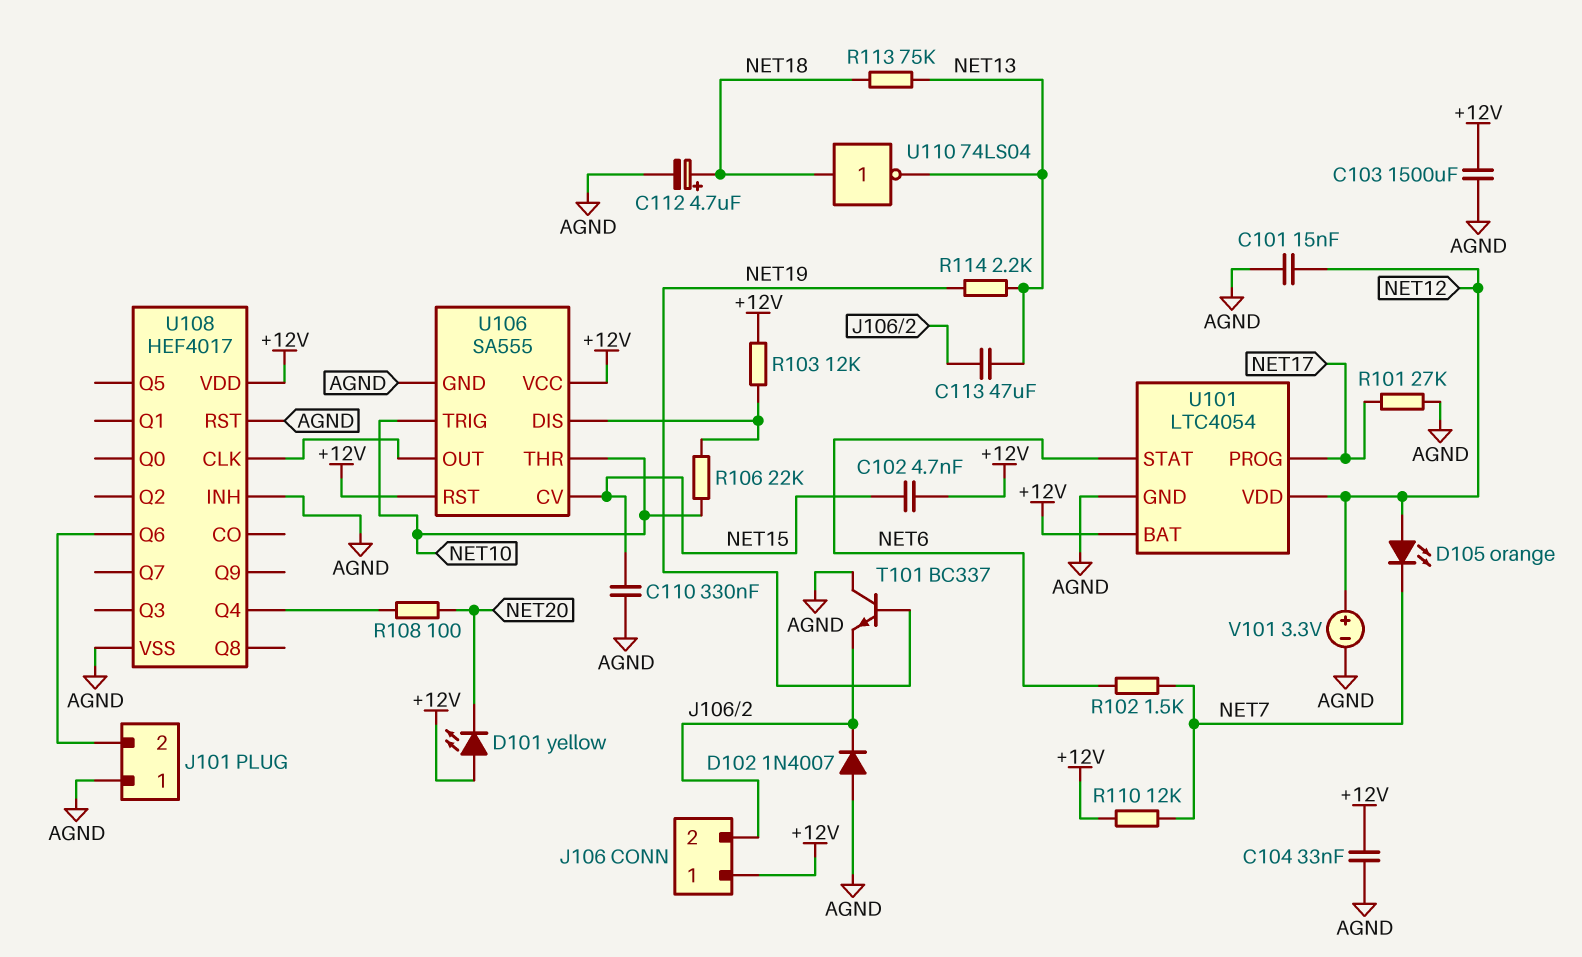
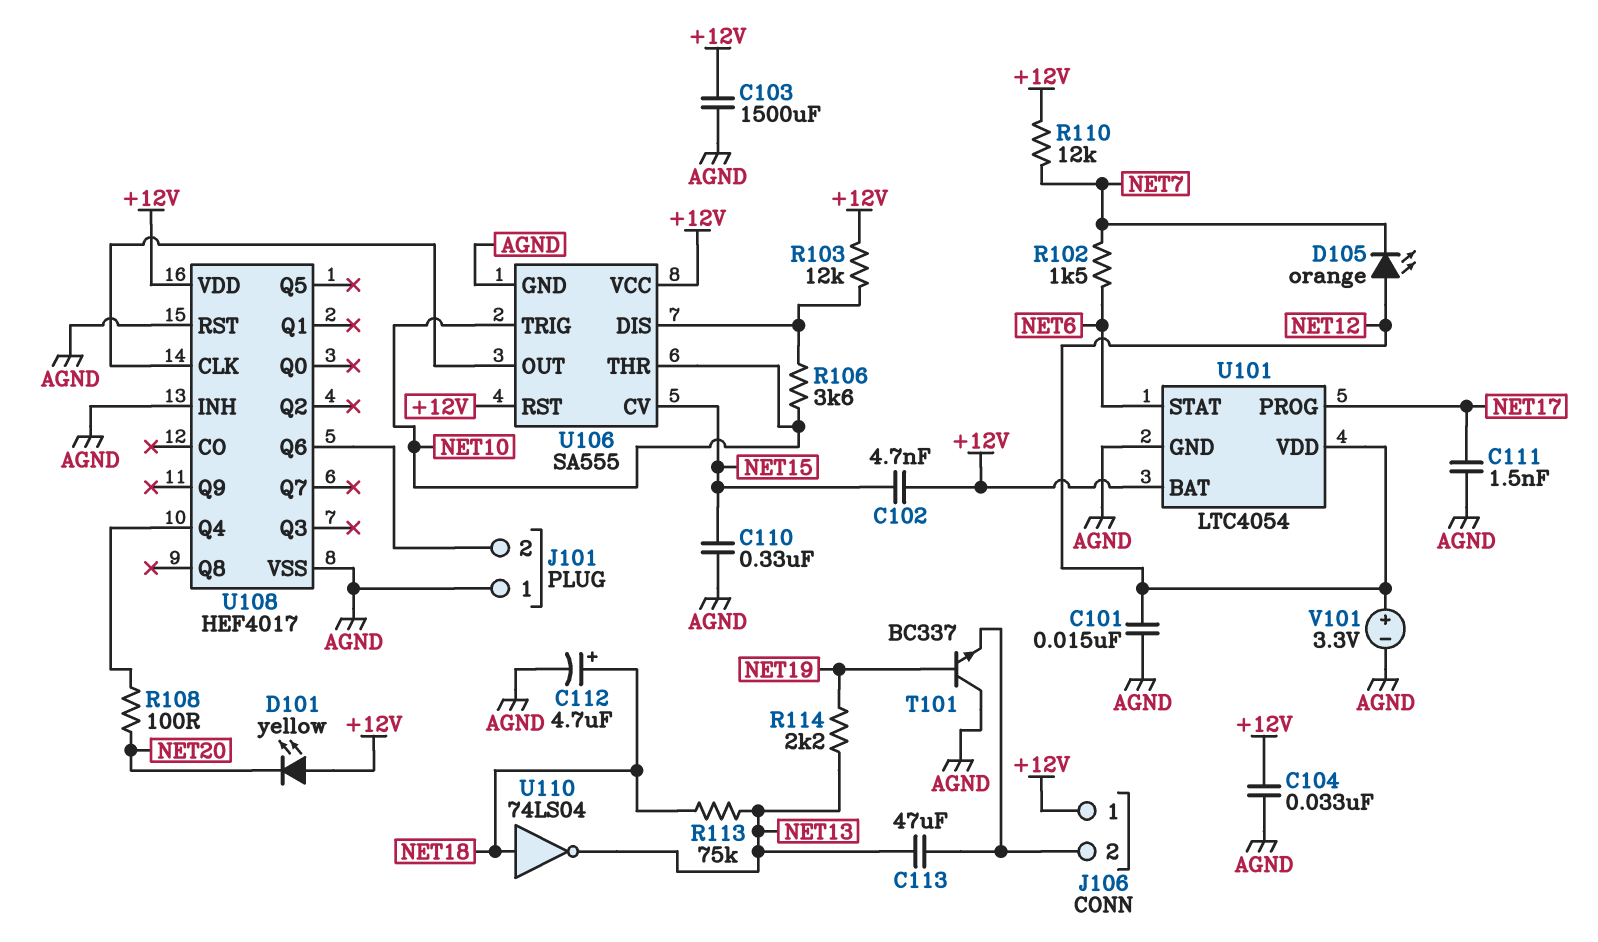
C111: none -> 1.5nF (AGND, NET17)
D102: diode 1N4007 (A AGND, K J106/2) -> none
R101: 27k (AGND, NET17) -> none
R106: 22k (NET10, U106/DIS) -> 3.6k (NET10, U106/DIS)

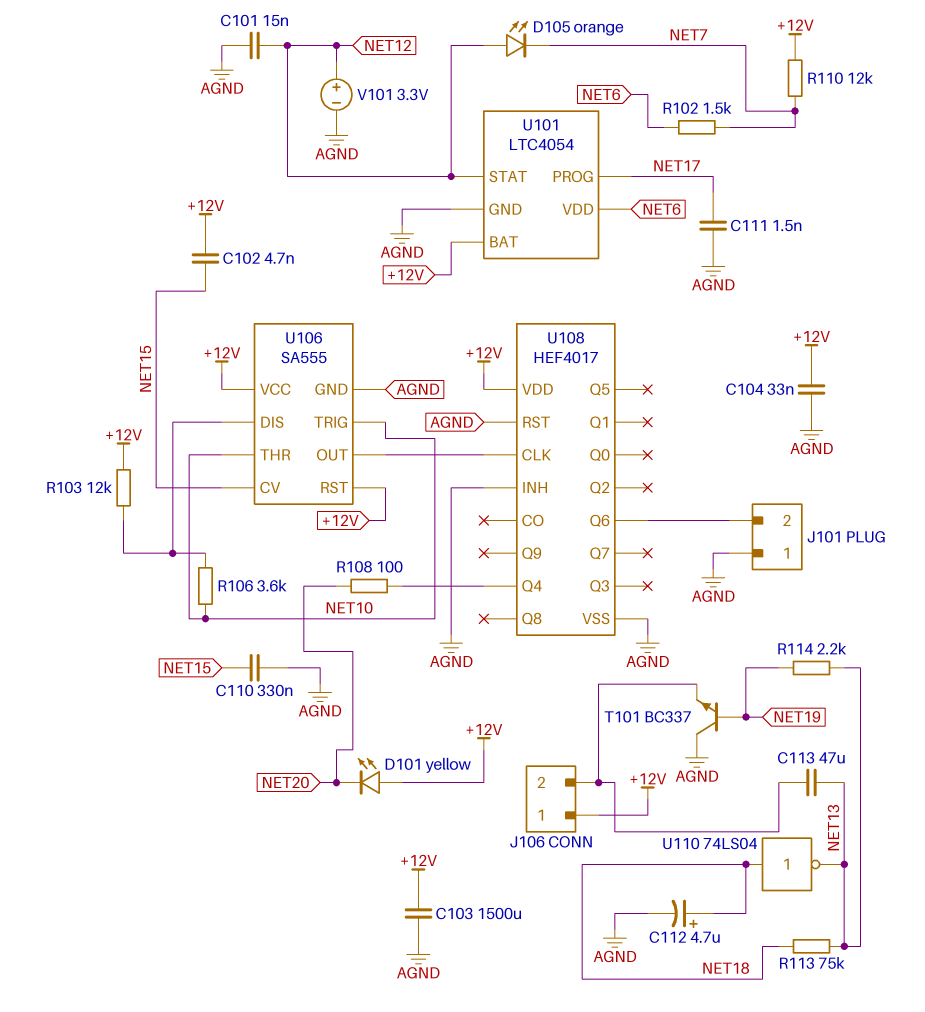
U101 pin STAT: NET6 -> NET12
U101 pin VDD: NET12 -> NET6

